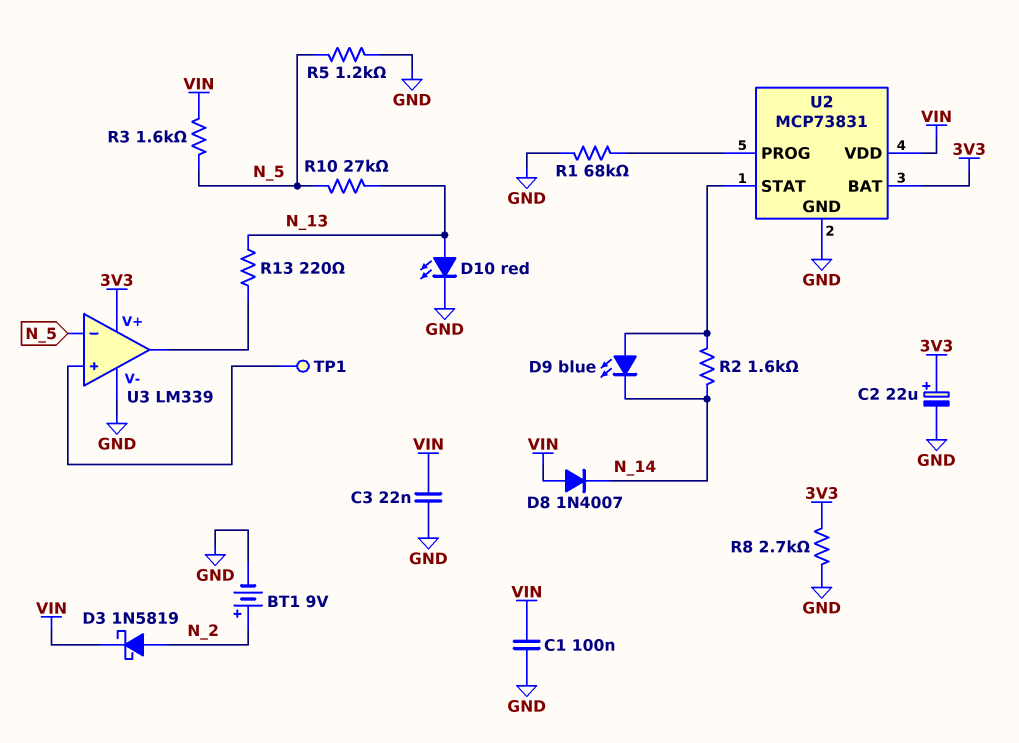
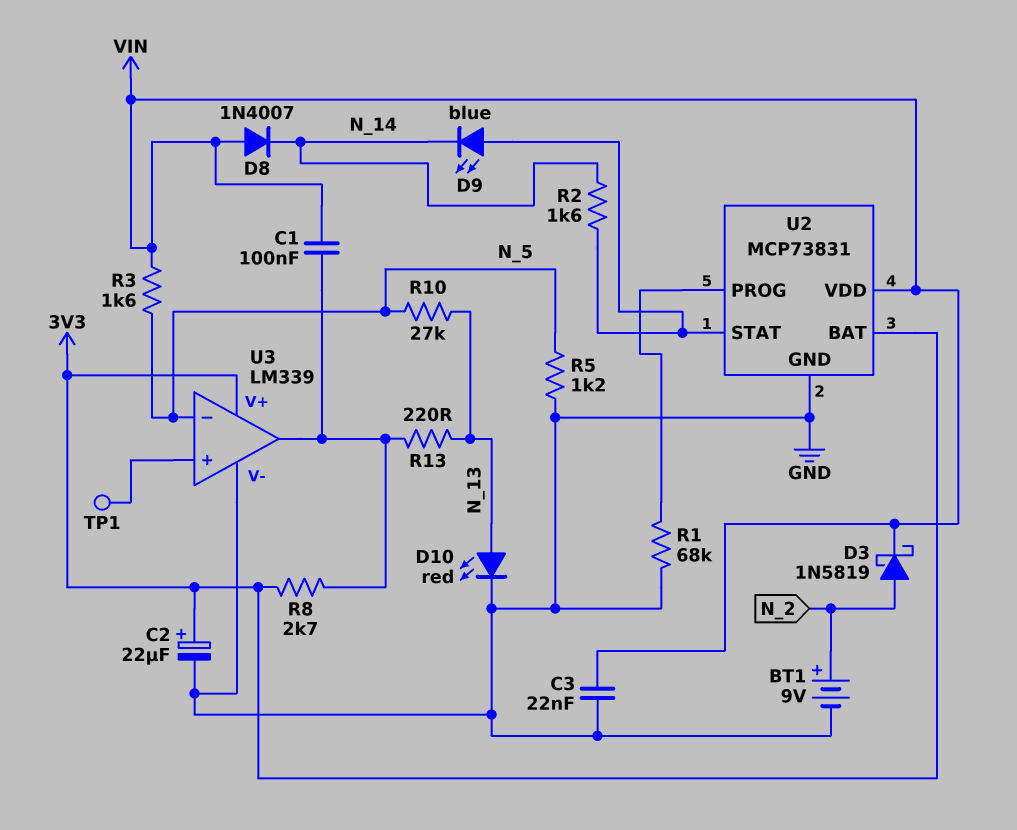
C1: 100nF (GND, VIN) -> 100nF (U3/out, VIN)
R8: 2.7k (3V3, GND) -> 2.7k (3V3, U3/out)

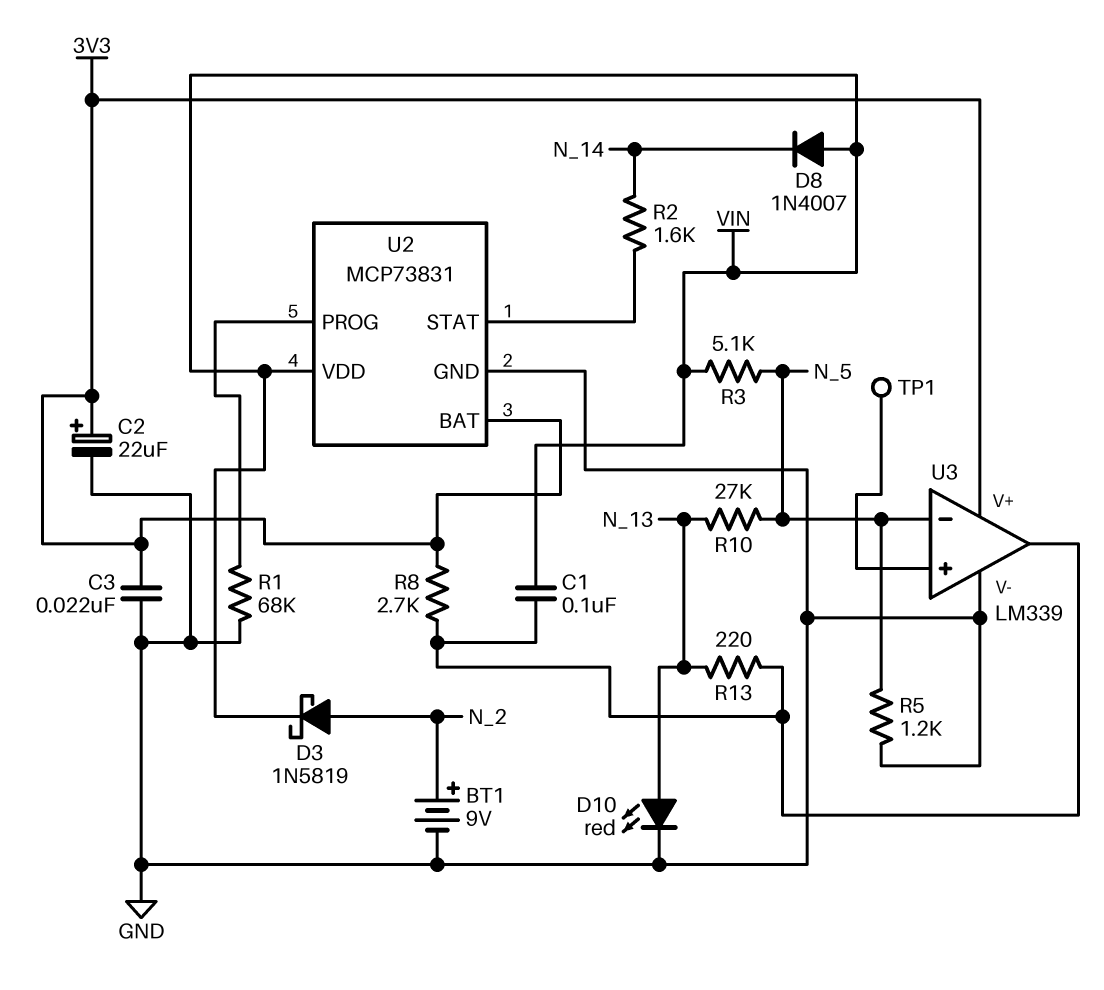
C3: 22nF (GND, VIN) -> 22nF (3V3, GND)
D9: LED blue (A U2/STAT, K N_14) -> none
R3: 1.6k (N_5, VIN) -> 5.1k (N_5, VIN)

